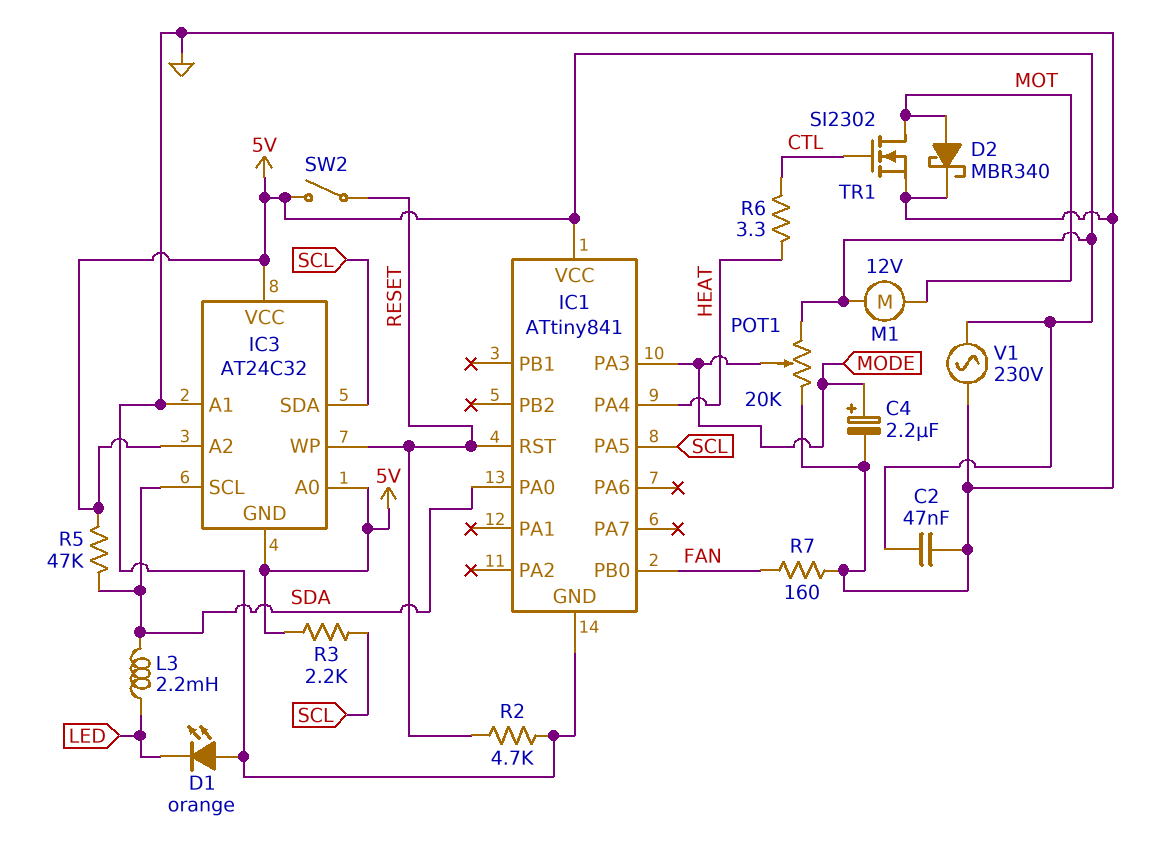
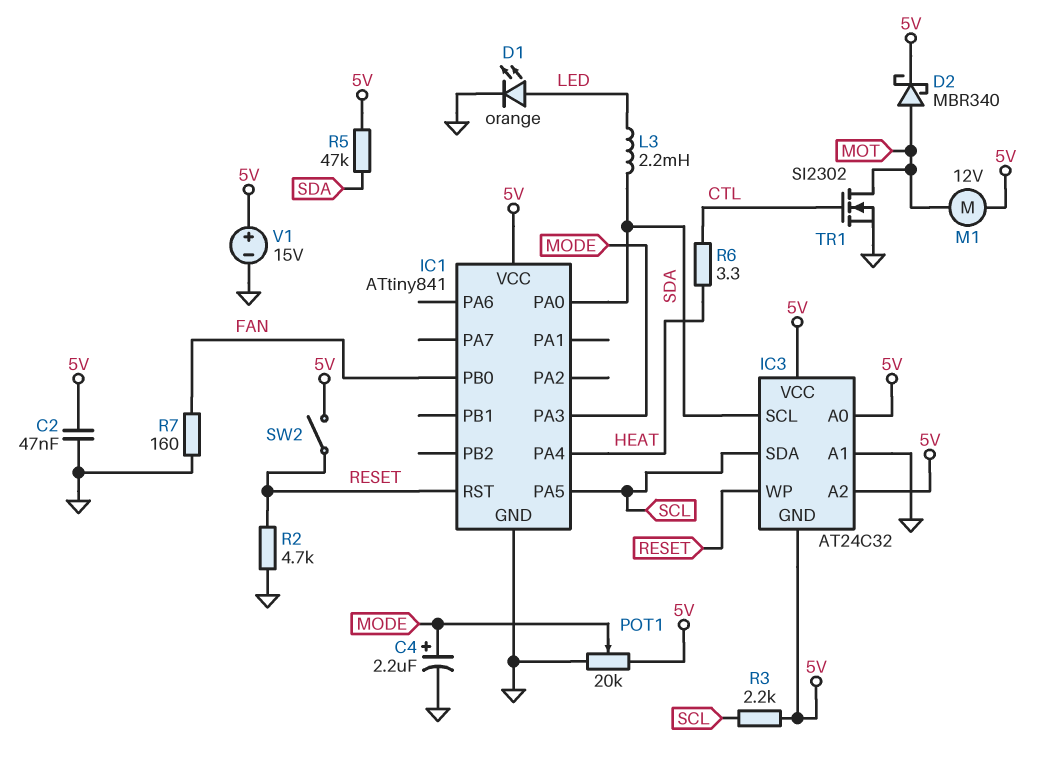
D1: LED orange (A GND, K LED) -> LED orange (A LED, K GND)
D2: schottky MBR340 (A MOT, K GND) -> schottky MBR340 (A MOT, K 5V)
V1: AC 230V (5V, GND) -> 15V (plus 5V, minus GND)

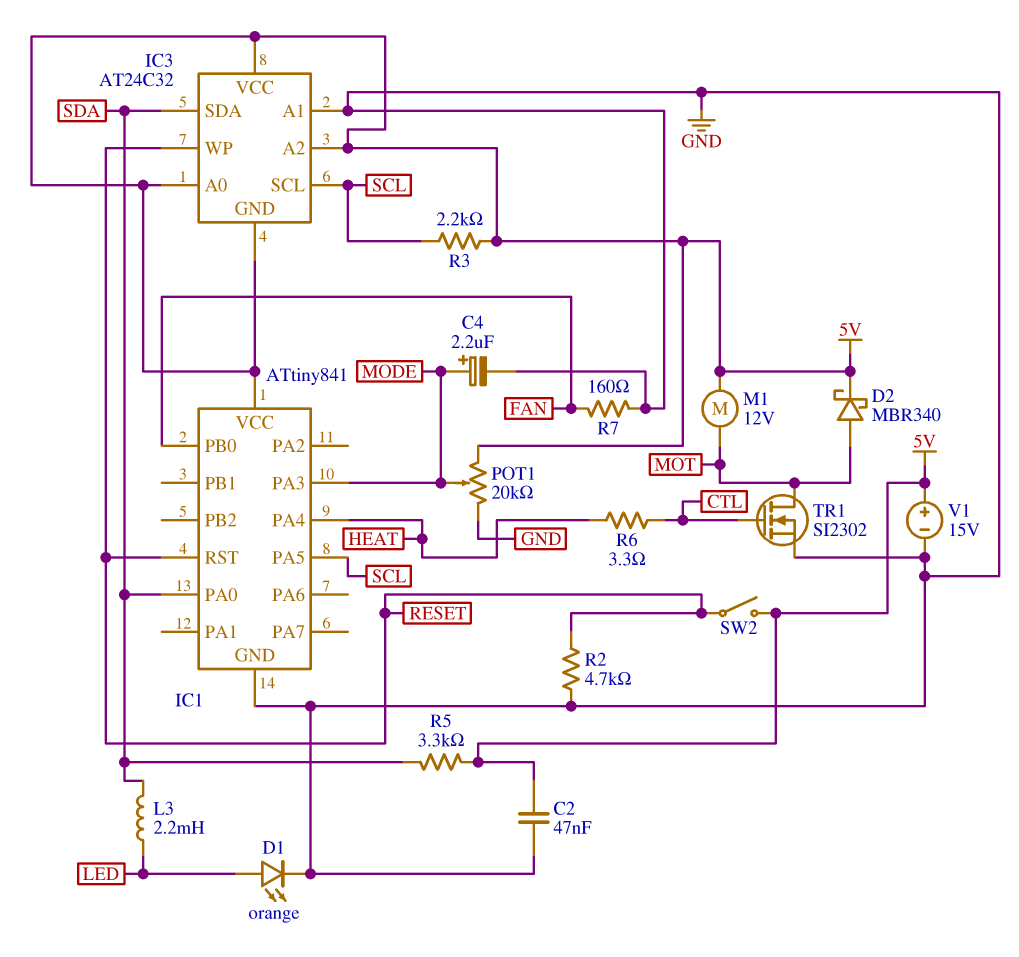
IC3 pin SCL: SDA -> SCL
IC3 pin SDA: SCL -> SDA
R5: 47k (5V, SDA) -> 3.3k (5V, SDA)

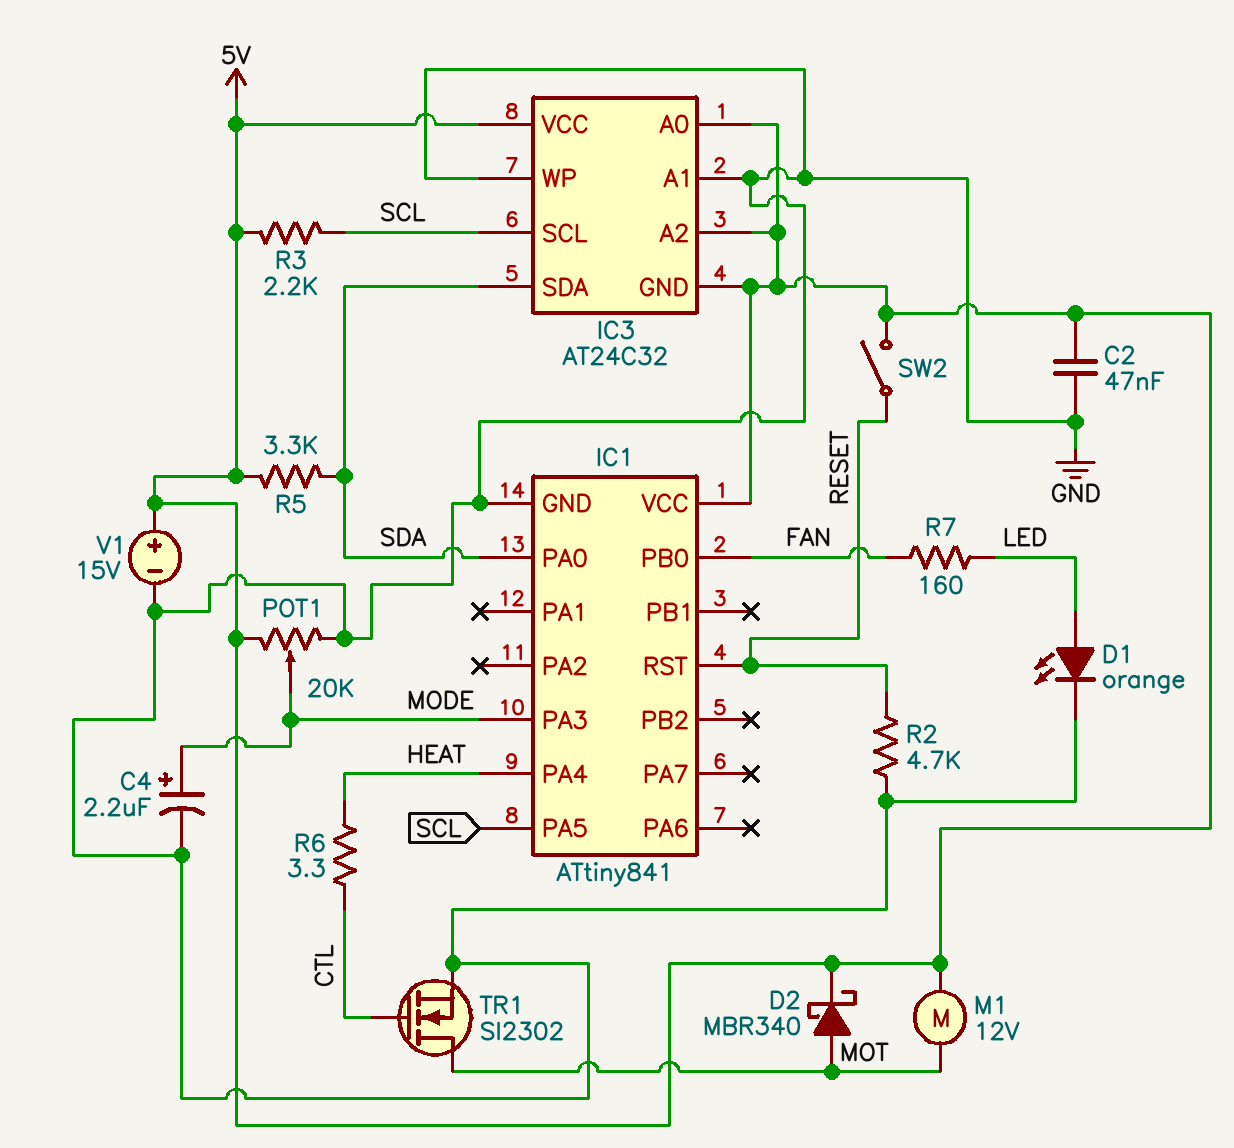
IC3 pin WP: RESET -> GND
L3: 2.2mH (LED, SDA) -> none
R7: 160 (FAN, GND) -> 160 (FAN, LED)

